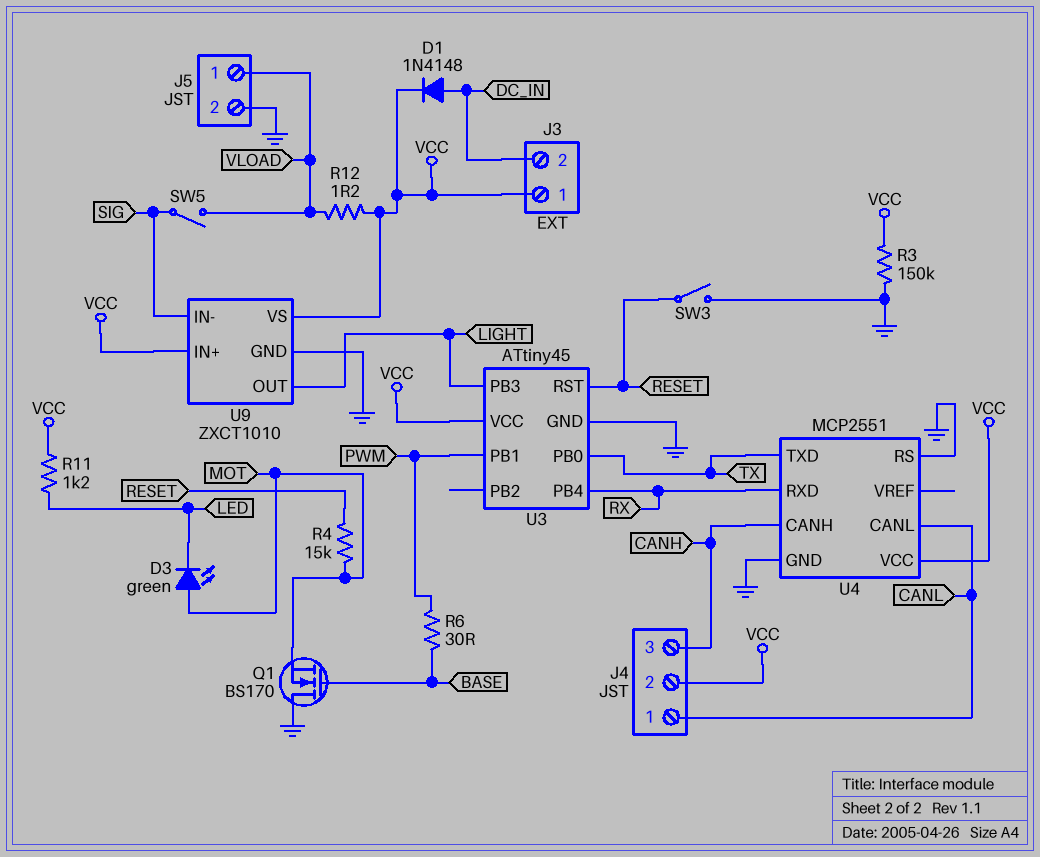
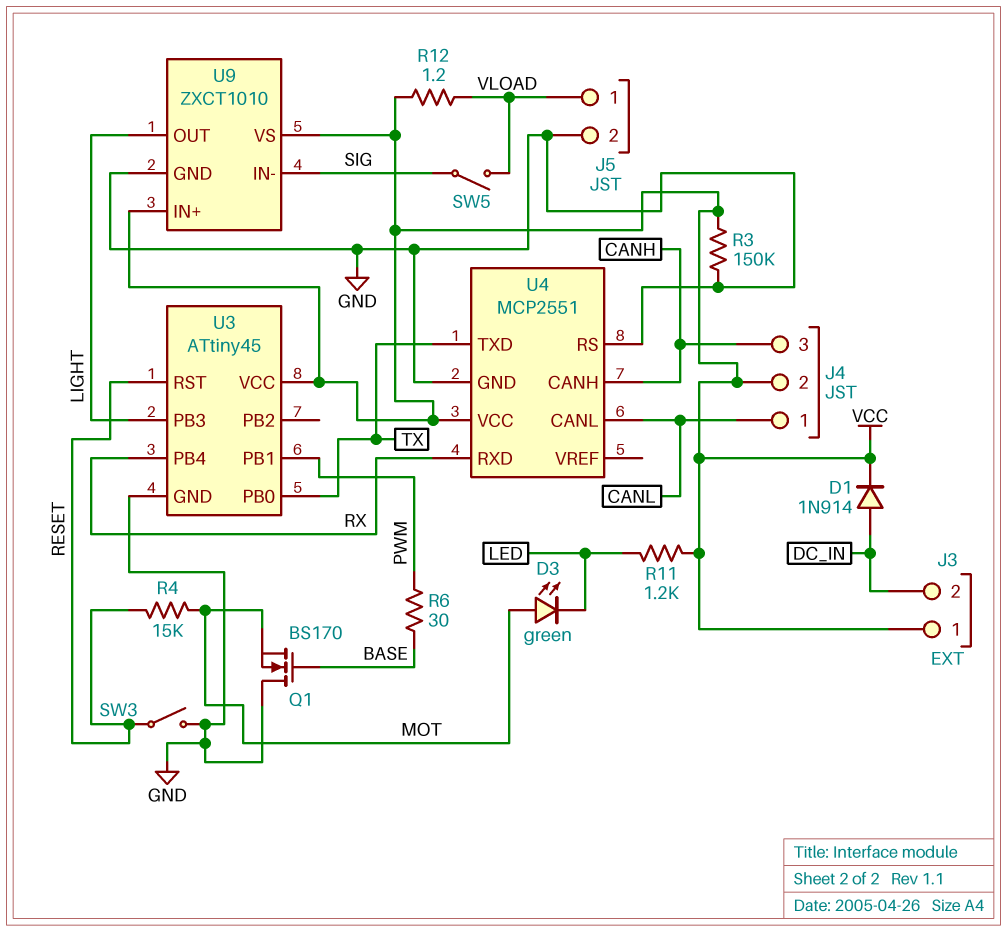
D1: diode 1N4148 (A DC_IN, K VCC) -> diode 1N914 (A DC_IN, K VCC)

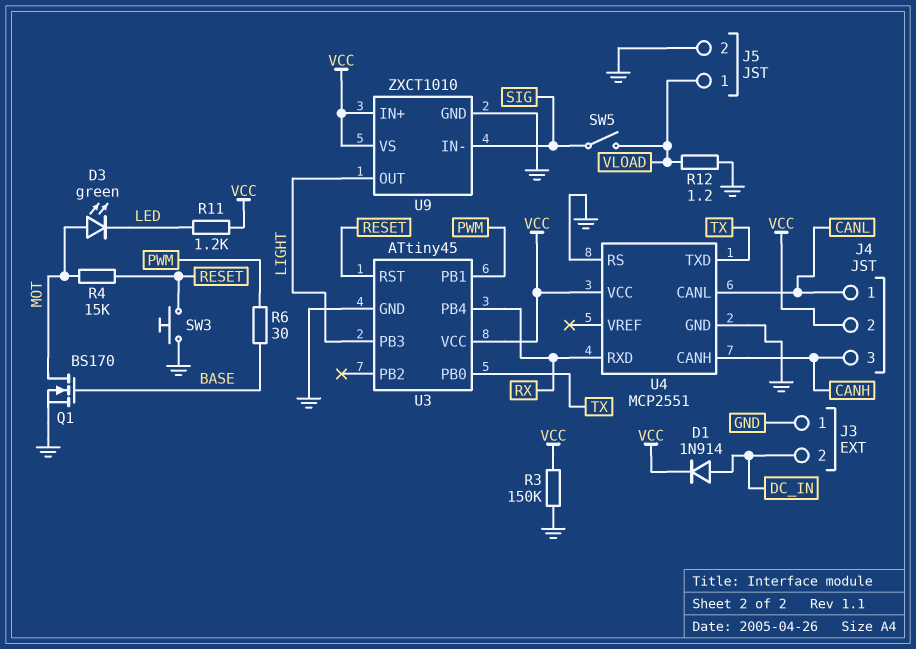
J3 pin 1: VCC -> GND
Q1: NMOS BS170 (G BASE, D GND, S MOT) -> NMOS BS170 (G BASE, D MOT, S GND)
R12: 1.2 (VCC, VLOAD) -> 1.2 (GND, VLOAD)
SW3: switch (GND, RESET) -> button (GND, RESET)

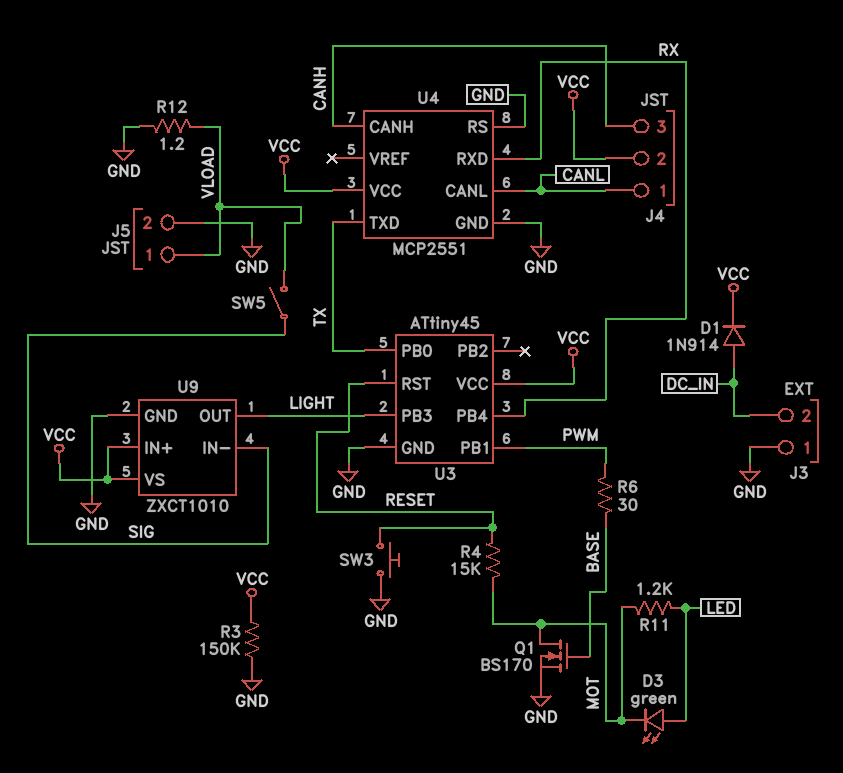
D3: LED green (A MOT, K LED) -> LED green (A LED, K MOT)
R11: 1.2k (LED, VCC) -> 1.2k (LED, MOT)

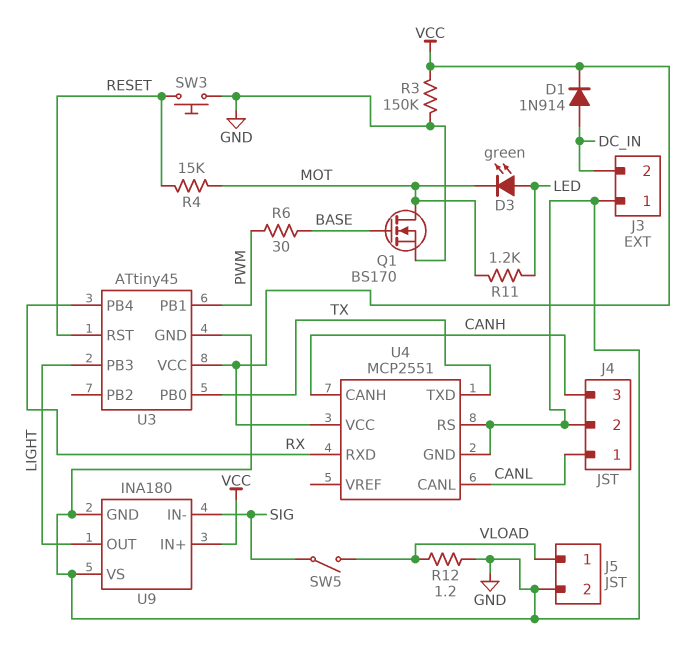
J4 pin 2: VCC -> GND
U9: ZXCT1010 -> INA180
U9 pin VS: VCC -> GND

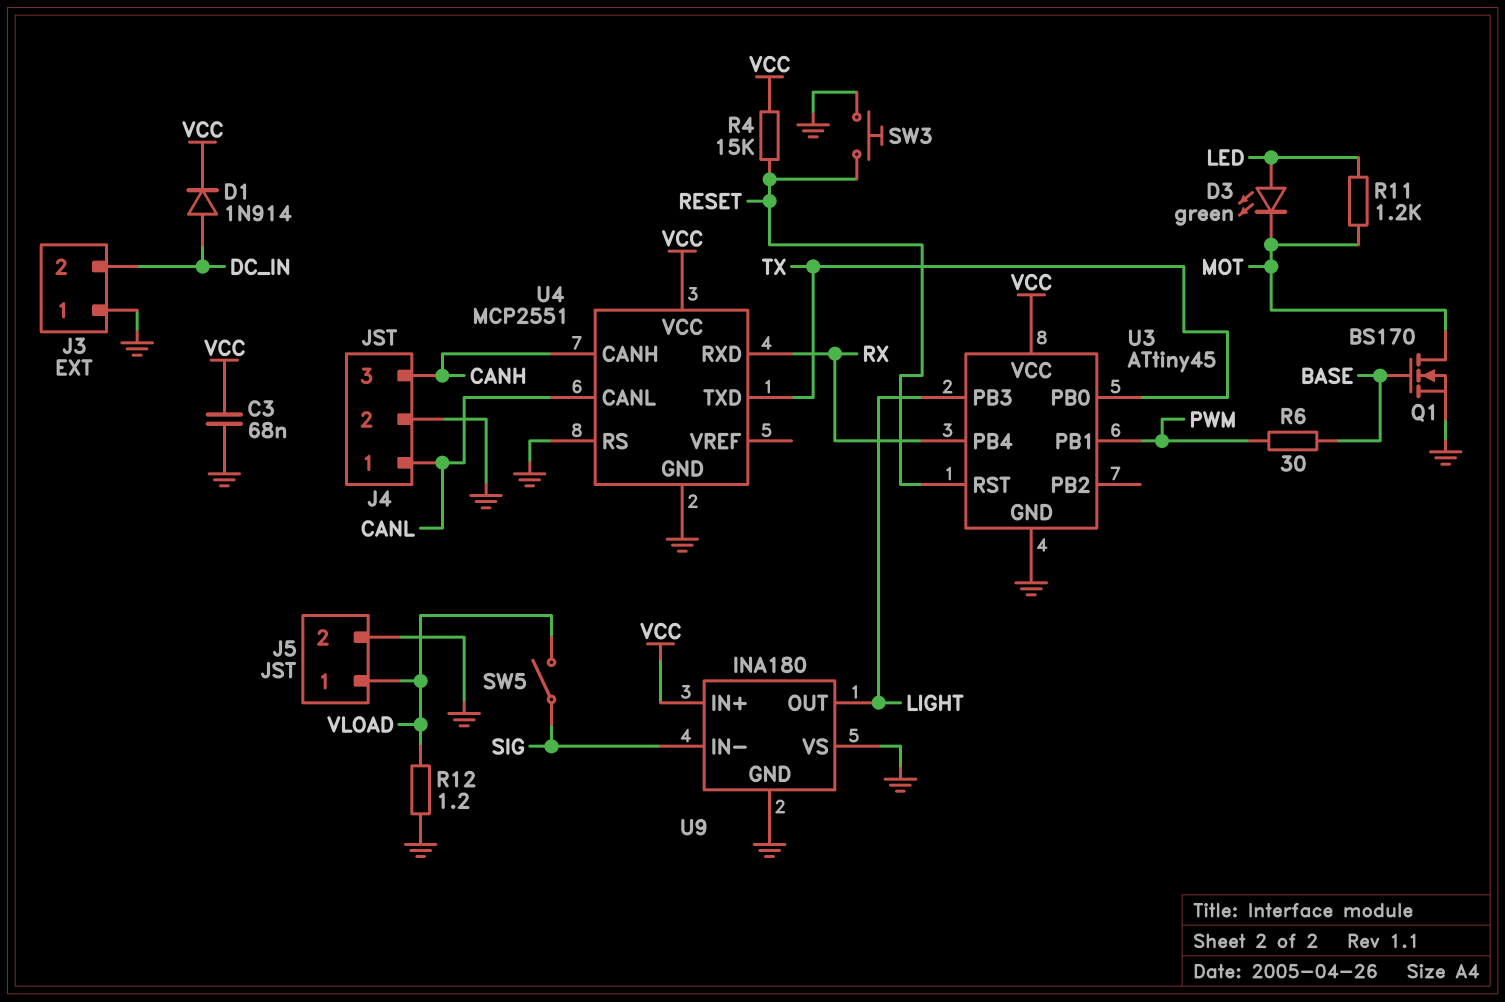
C3: none -> 68nF (GND, VCC)
R3: 150k (GND, VCC) -> none
R4: 15k (MOT, RESET) -> 15k (RESET, VCC)

